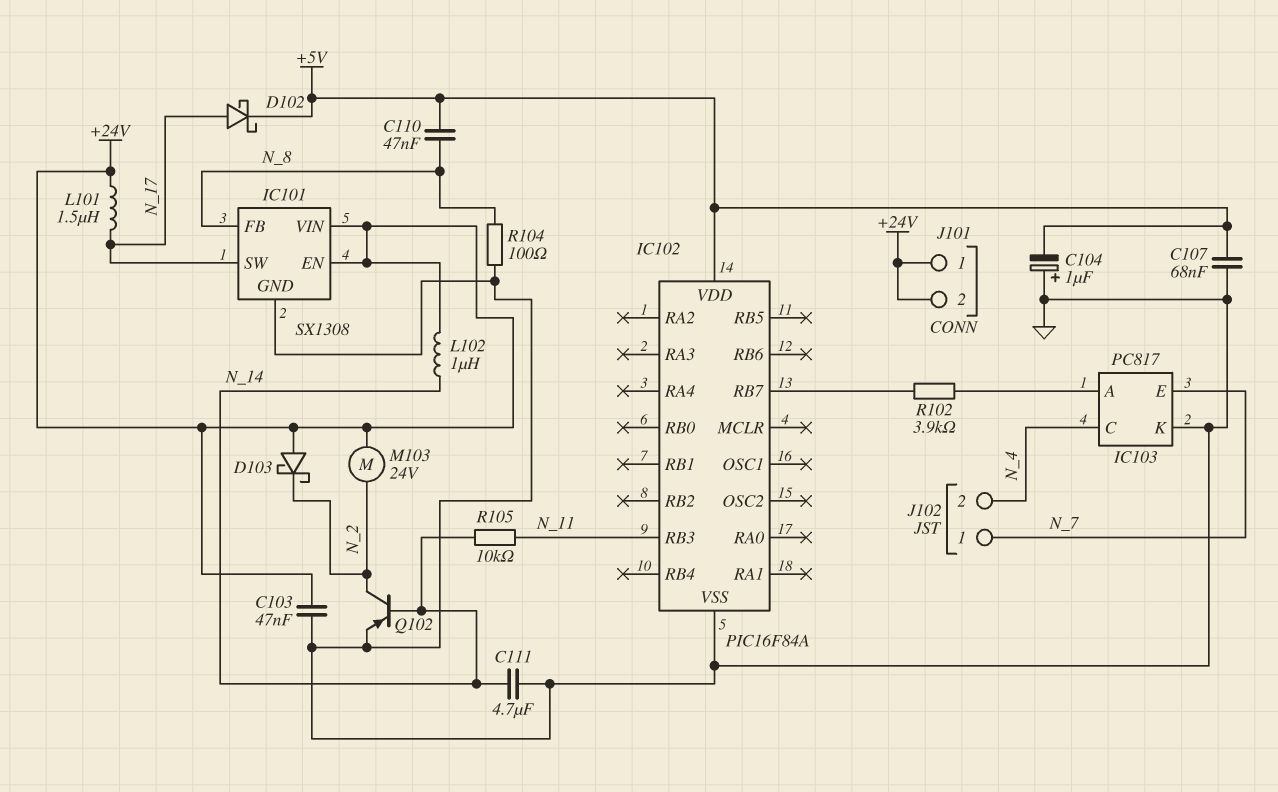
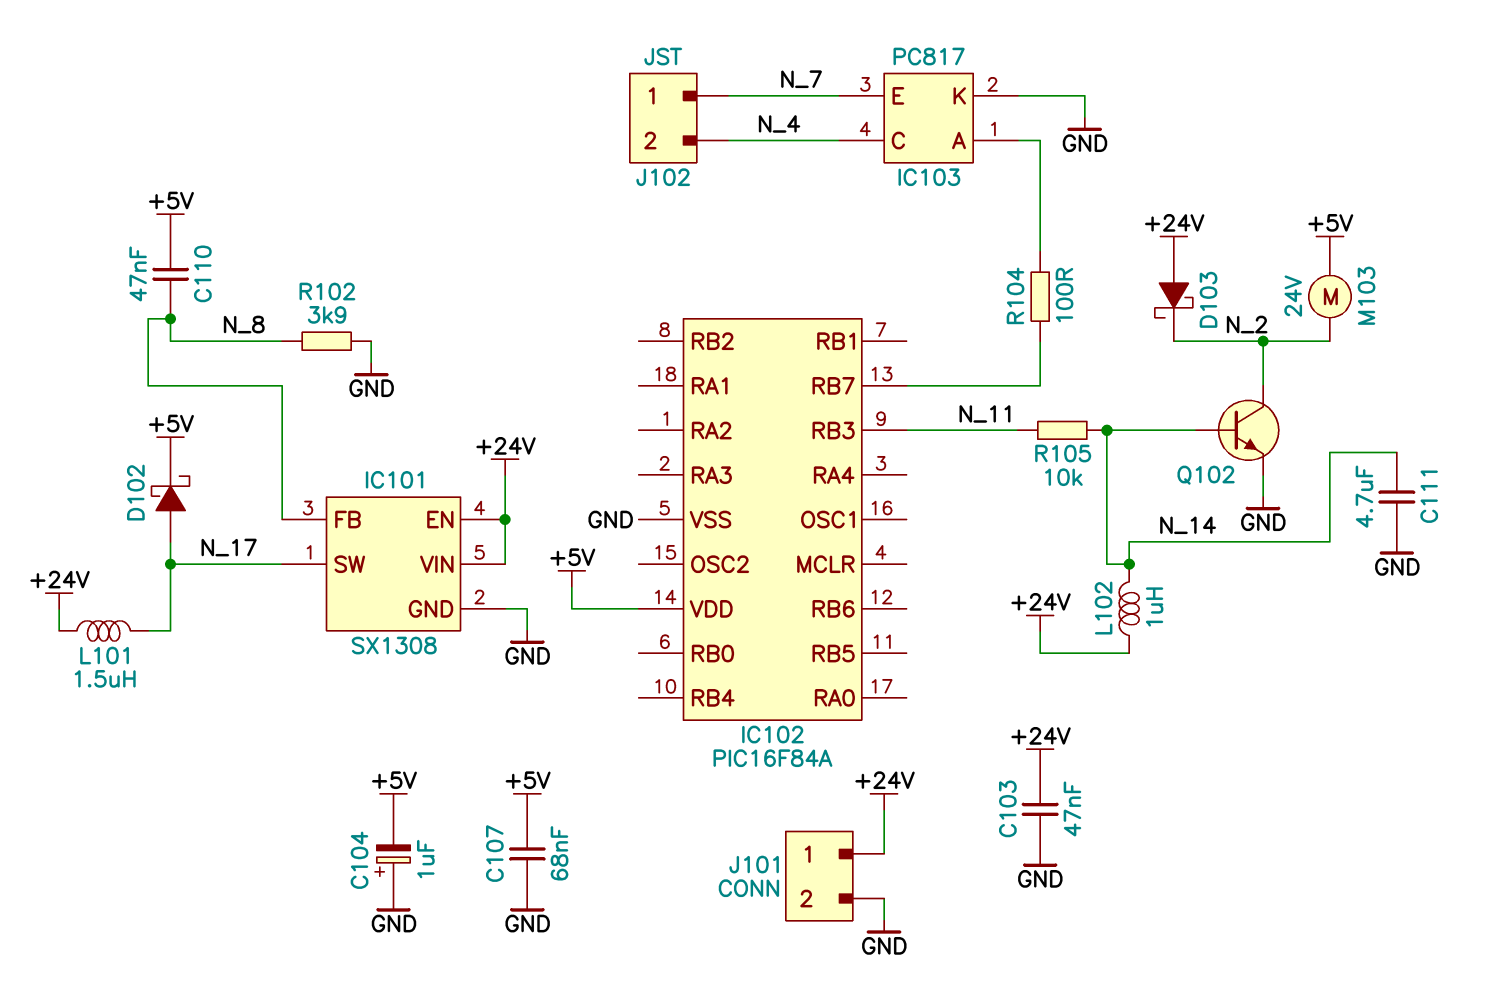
J101 pin 2: +24V -> GND
M103: motor 24V (+24V, N_2) -> motor 24V (+5V, N_2)
Q102: PNP (B N_14, C N_2, E GND) -> NPN (B N_14, C N_2, E GND)
R102: 3.9k (IC102/RB7, IC103/A) -> 3.9k (GND, N_8)
R104: 100 (GND, N_8) -> 100 (IC102/RB7, IC103/A)

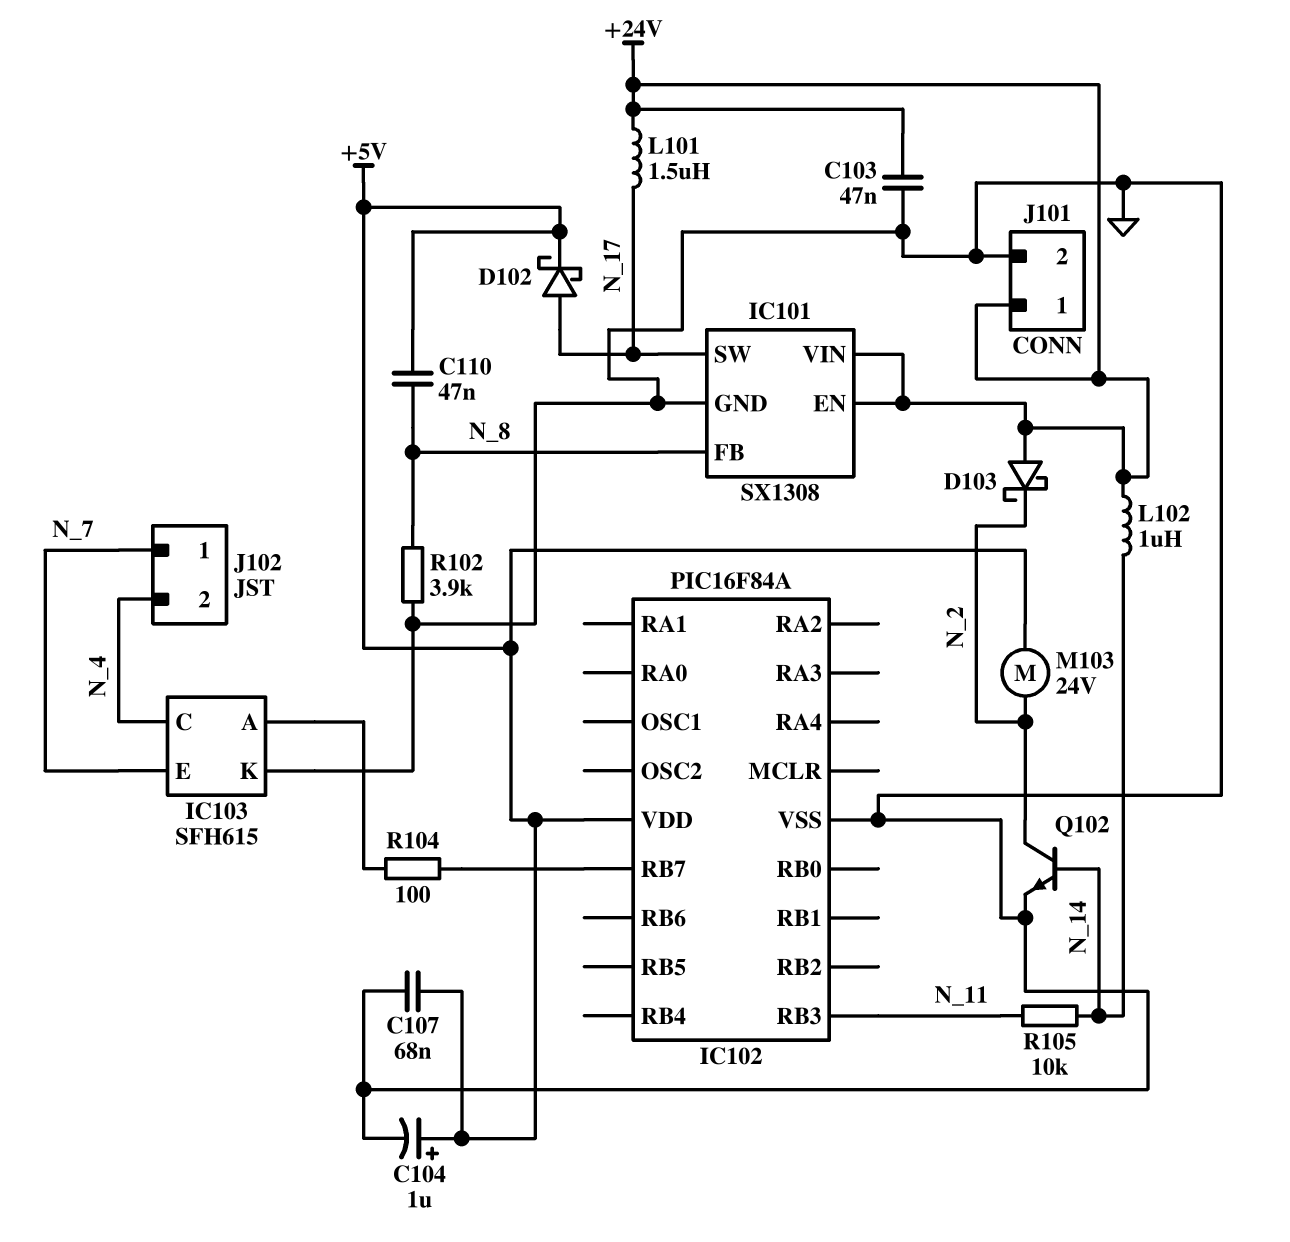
C104: 1uF (plus GND, minus +5V) -> 1uF (plus +5V, minus GND)
C111: 4.7uF (GND, N_14) -> none
IC103: PC817 -> SFH615

